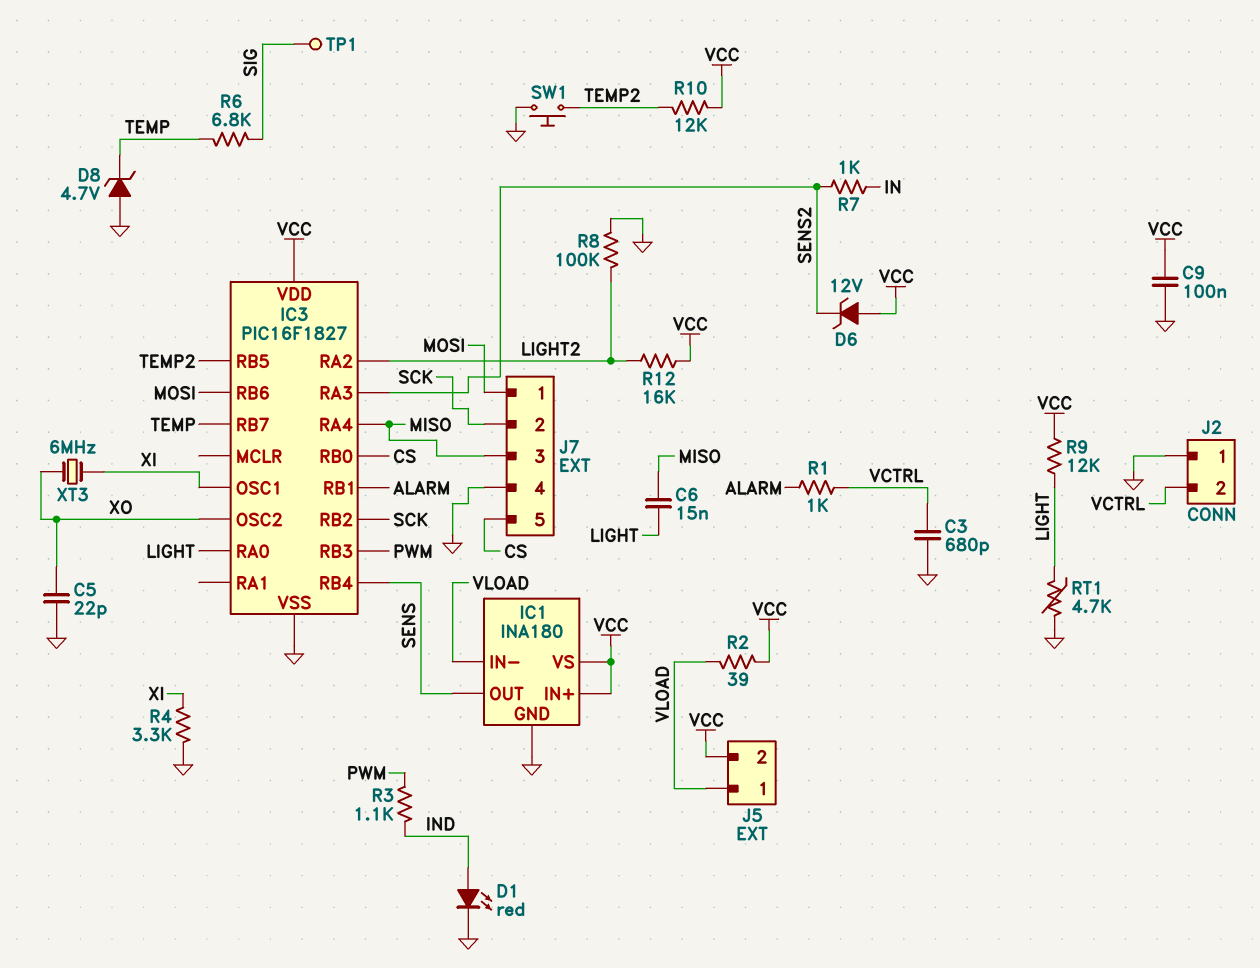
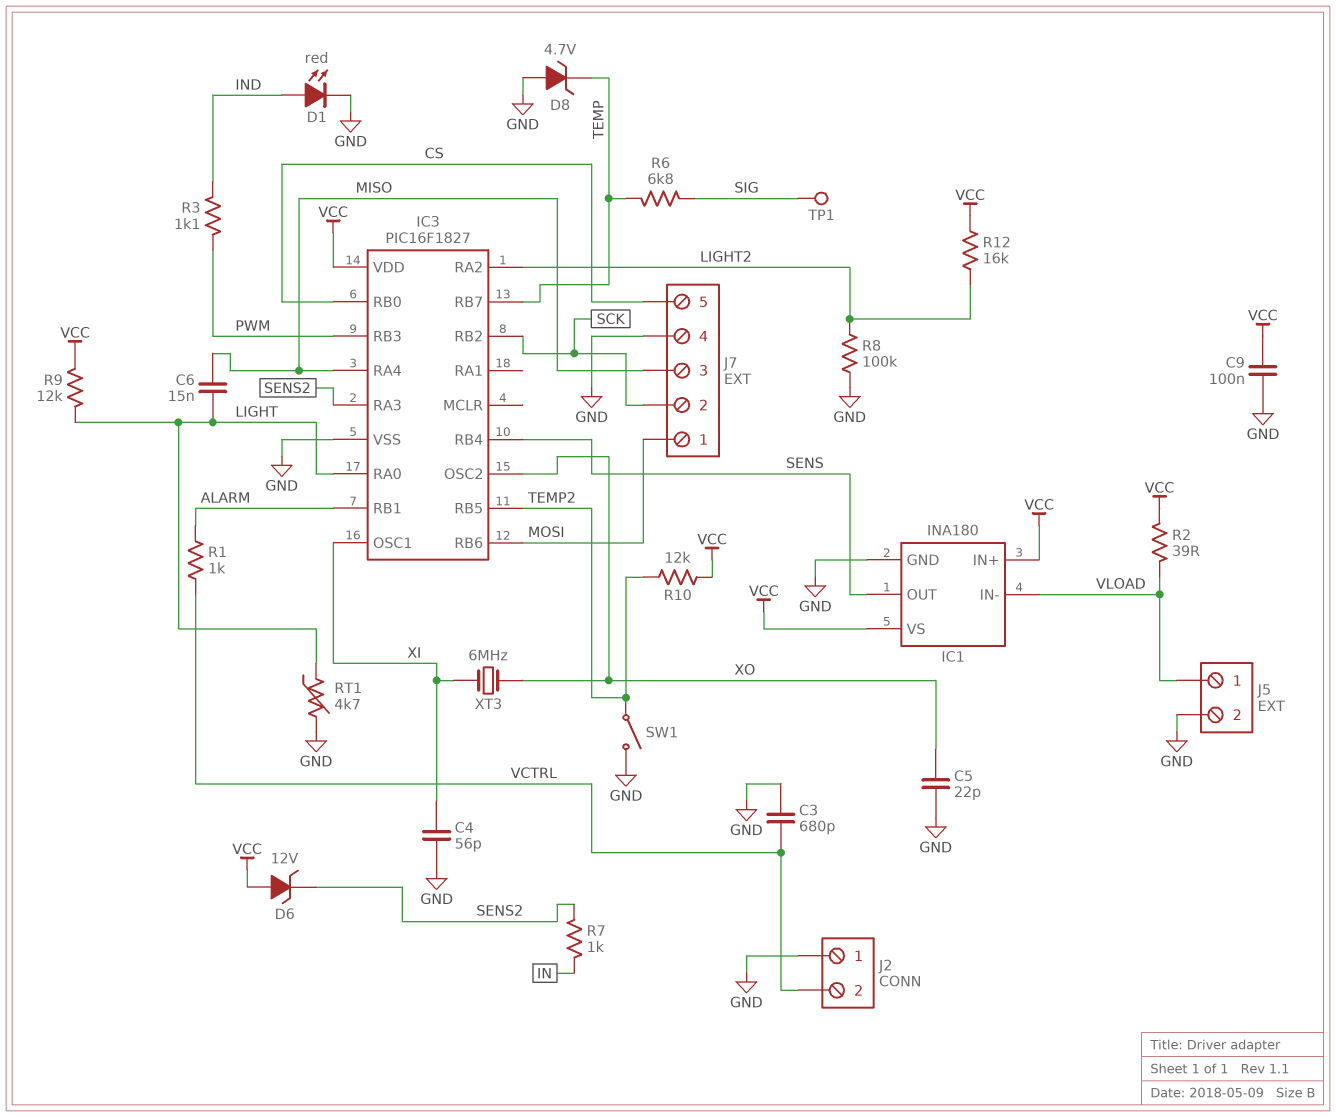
C4: none -> 56pF (GND, XI)
J5 pin 2: VCC -> GND
R4: 3.3k (GND, XI) -> none
SW1: button (GND, TEMP2) -> switch (GND, TEMP2)

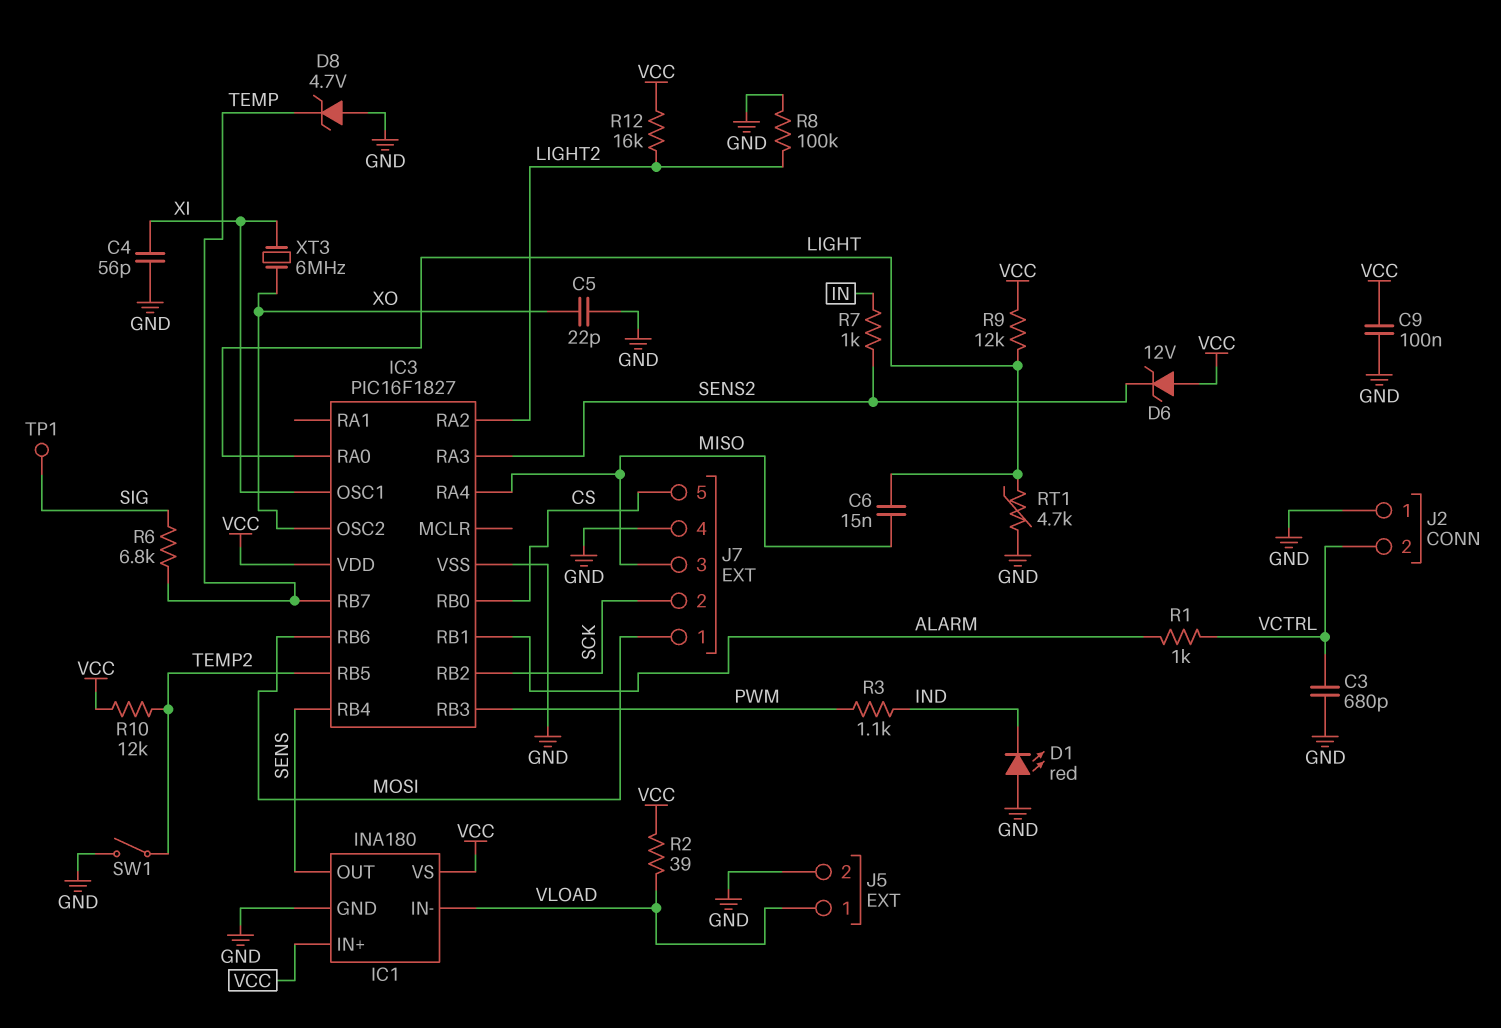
D1: LED red (A IND, K GND) -> LED red (A GND, K IND)

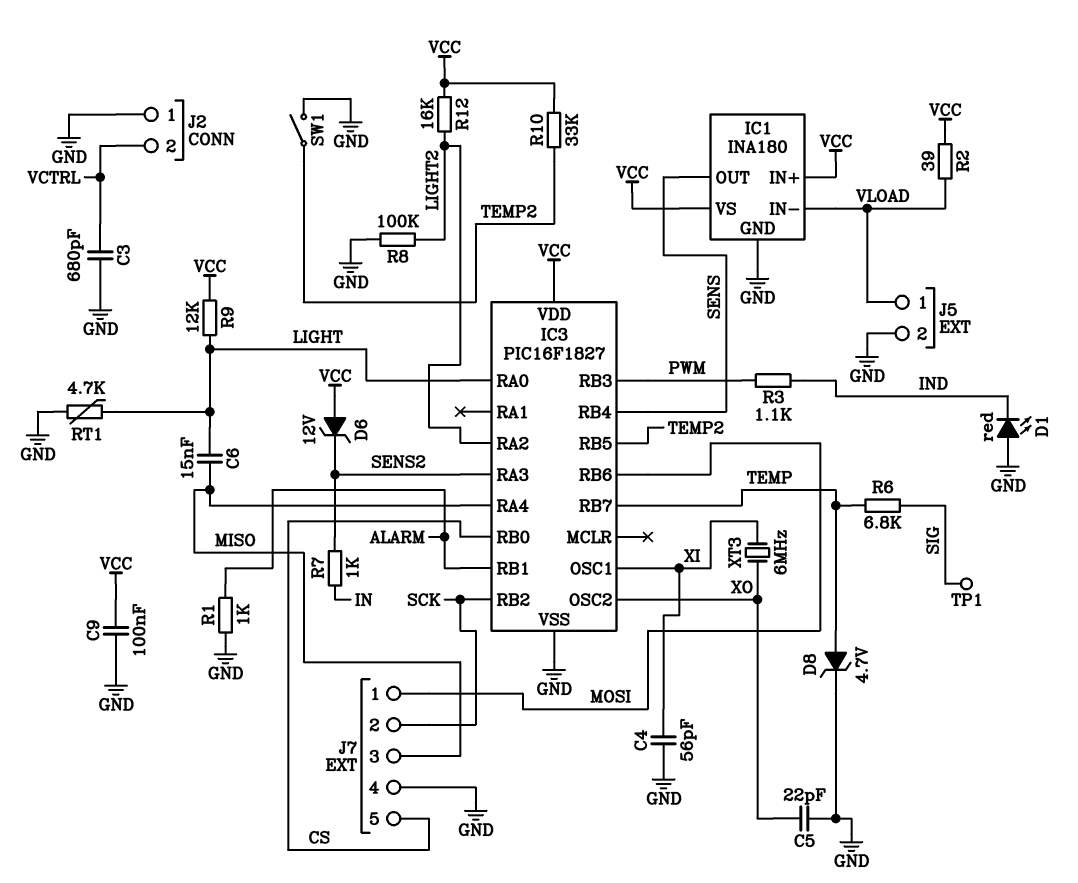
D8: zener 4.7V (A GND, K TEMP) -> zener 4.7V (A TEMP, K GND)
R1: 1k (ALARM, VCTRL) -> 1k (ALARM, GND)
R10: 12k (TEMP2, VCC) -> 33k (TEMP2, VCC)

